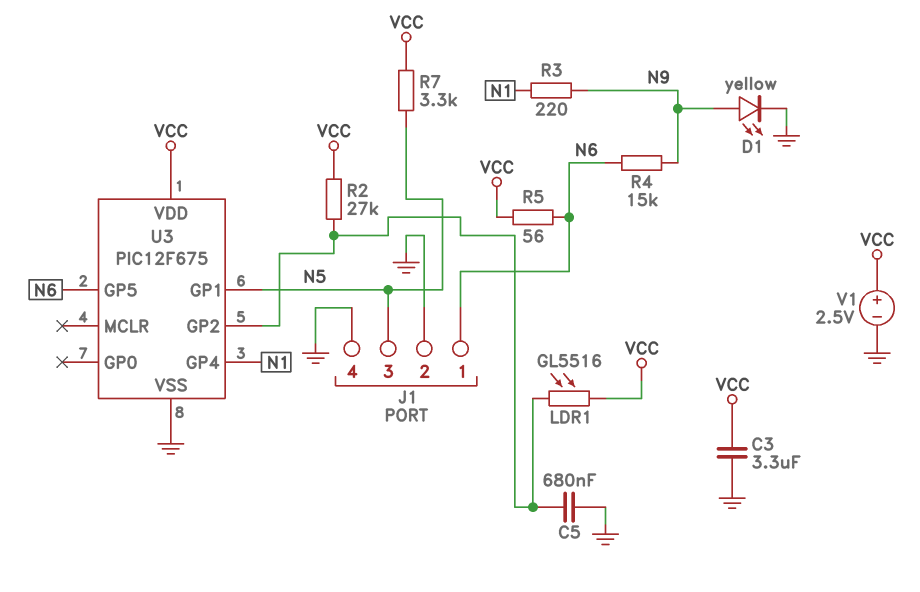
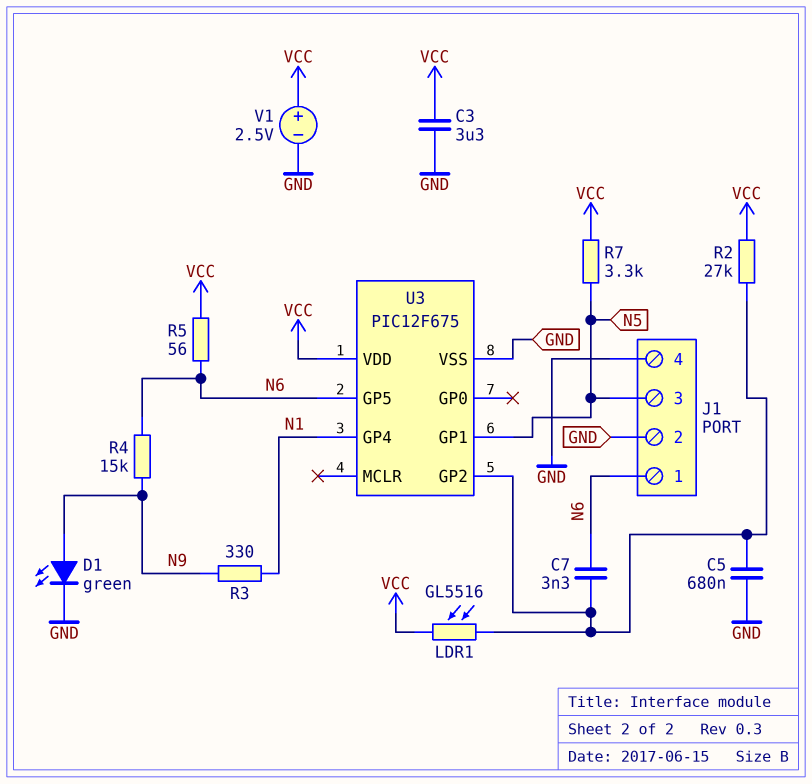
C7: none -> 3.3nF (N6, U3/GP2)
D1: LED yellow (A N9, K GND) -> LED green (A N9, K GND)
R3: 220 (N1, N9) -> 330 (N1, N9)

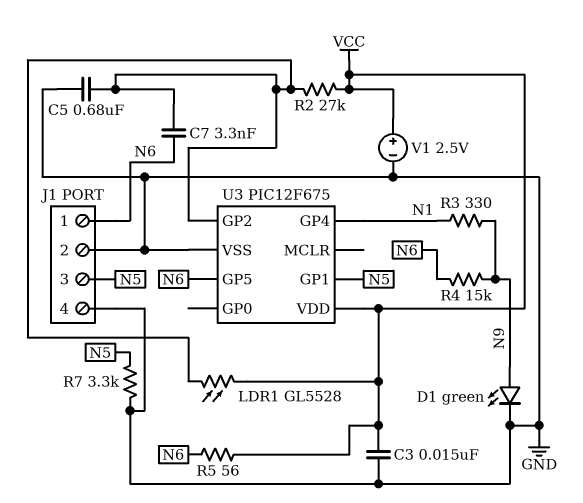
C3: 3.3uF (GND, VCC) -> 15nF (GND, VCC)
LDR1: GL5516 (U3/GP2, VCC) -> GL5528 (U3/GP2, VCC)
R7: 3.3k (N5, VCC) -> 3.3k (GND, N5)

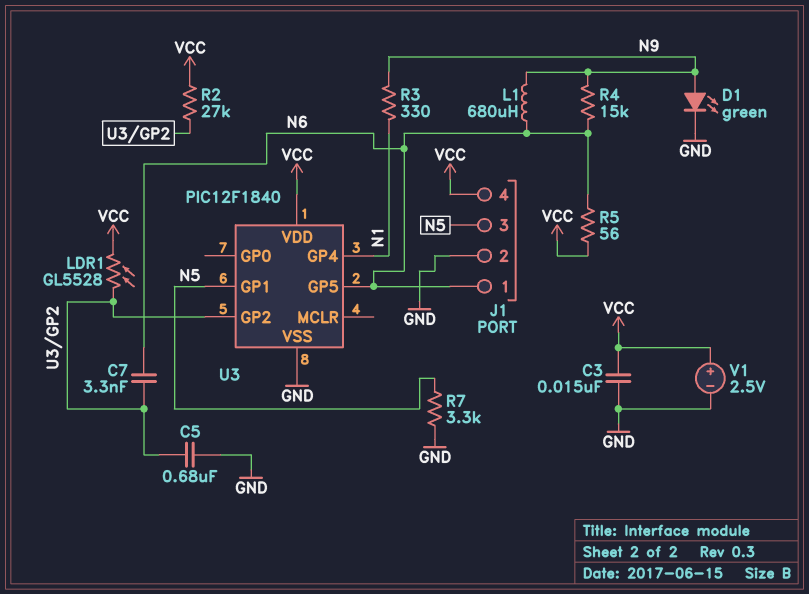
J1 pin 4: GND -> VCC
L1: none -> 680uH (N6, N9)
U3: PIC12F675 -> PIC12F1840

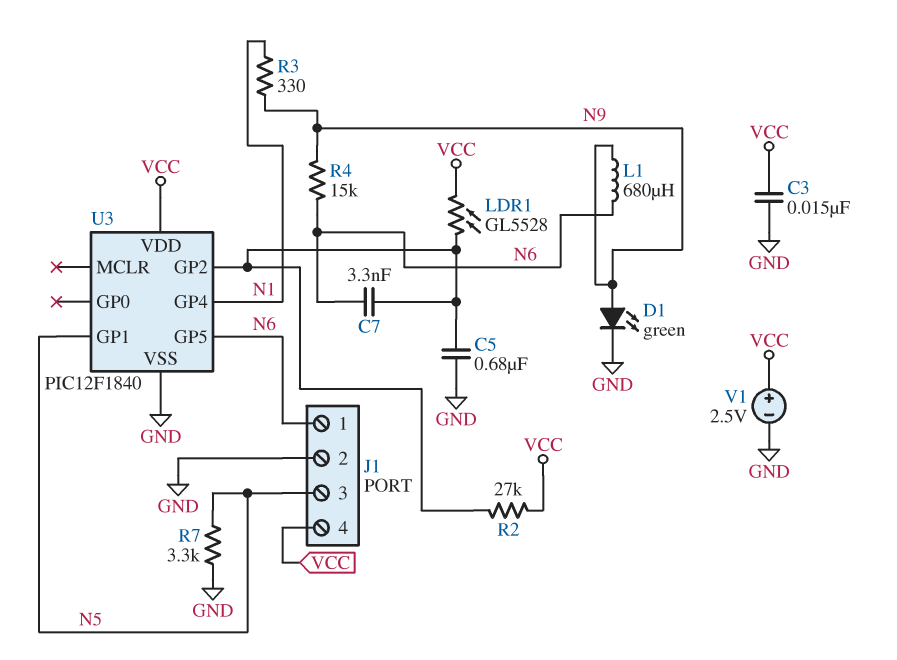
R5: 56 (N6, VCC) -> none

